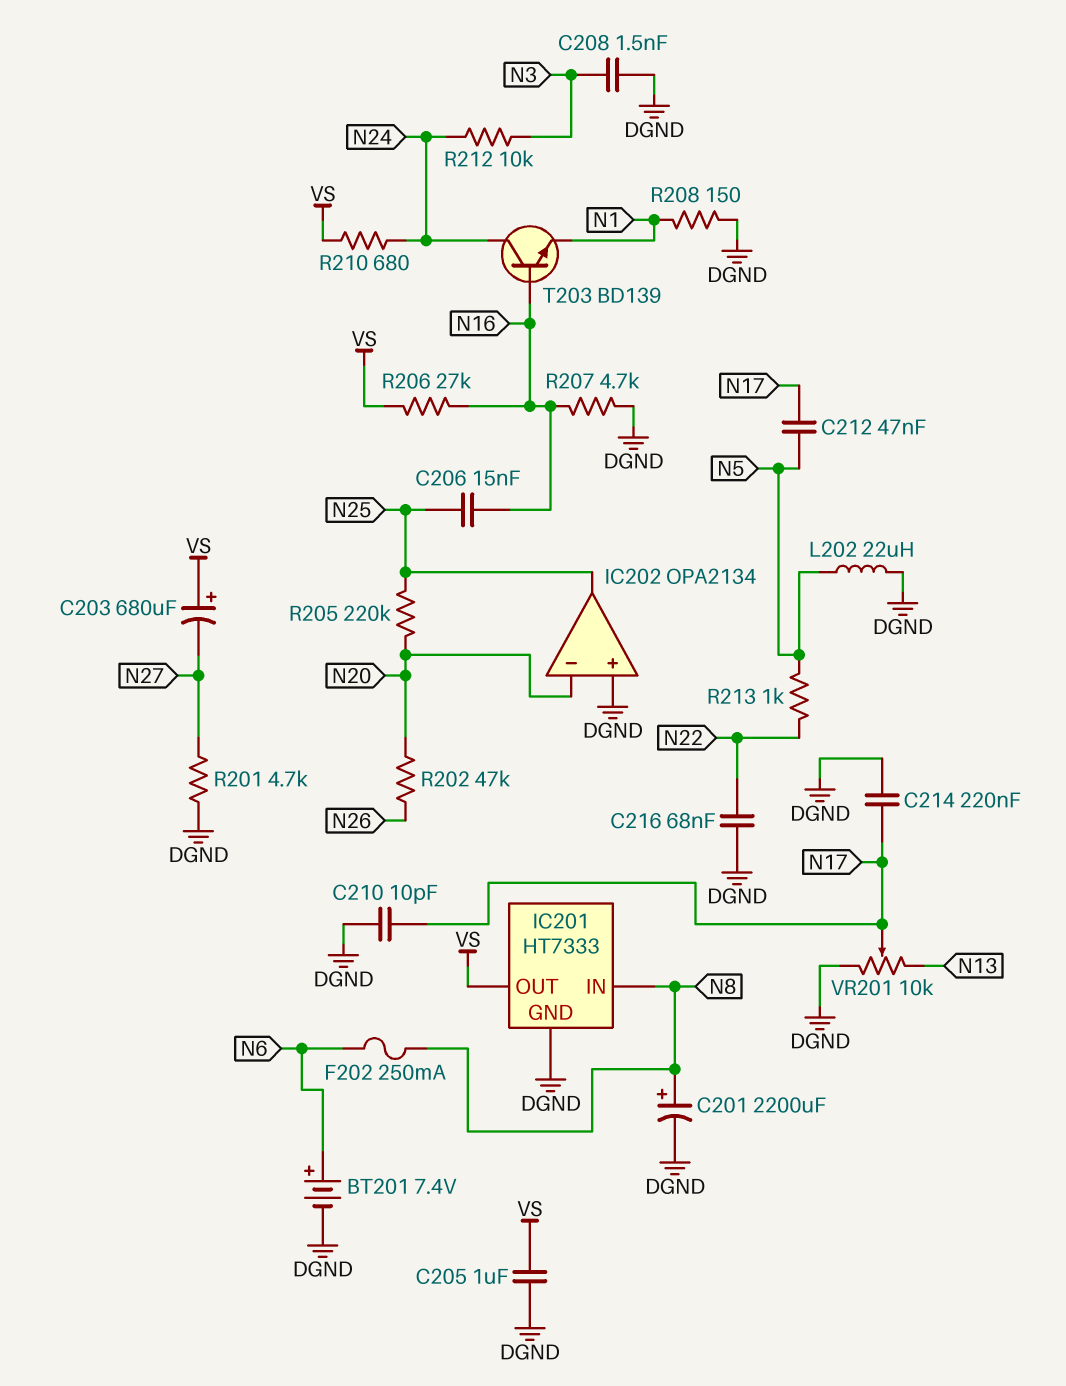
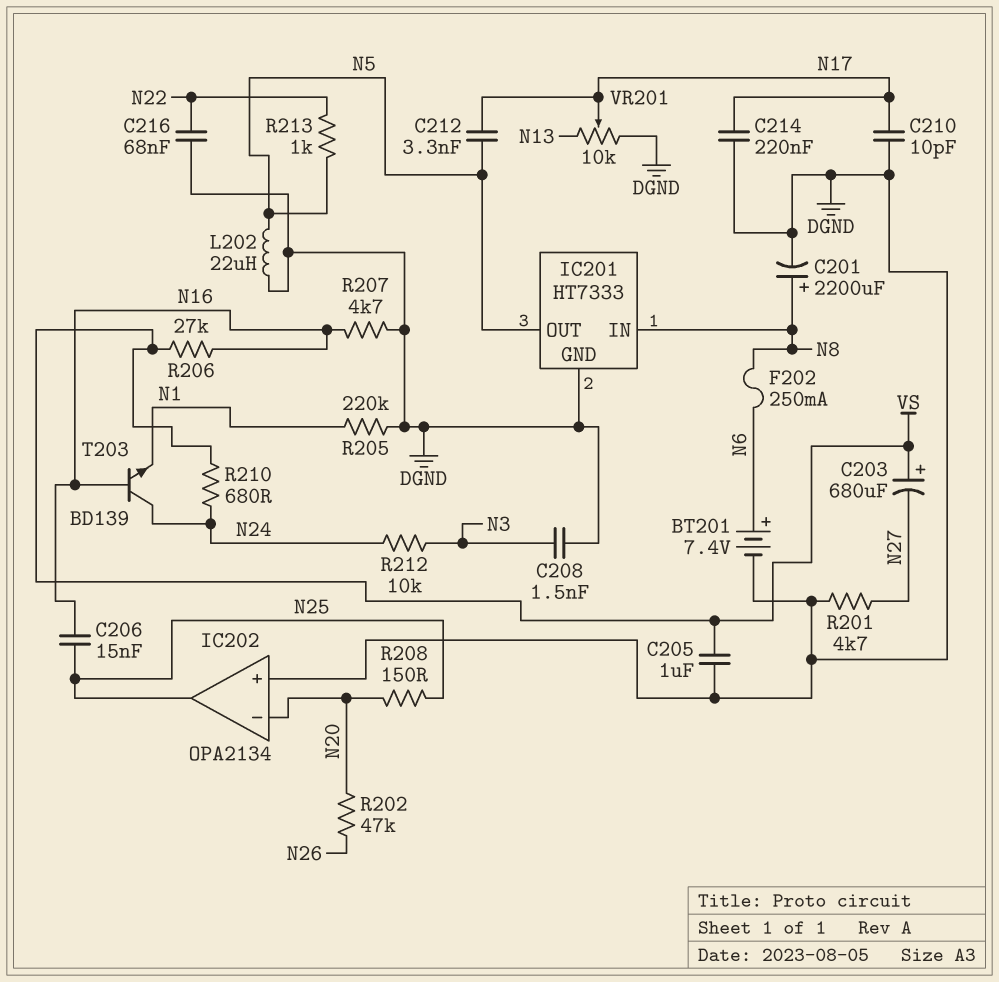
C212: 47nF (N5, N17) -> 3.3nF (N5, N17)
IC201 pin OUT: VS -> N5
R205: 220k (N20, N25) -> 220k (DGND, N1)
R208: 150 (DGND, N1) -> 150 (N20, N25)

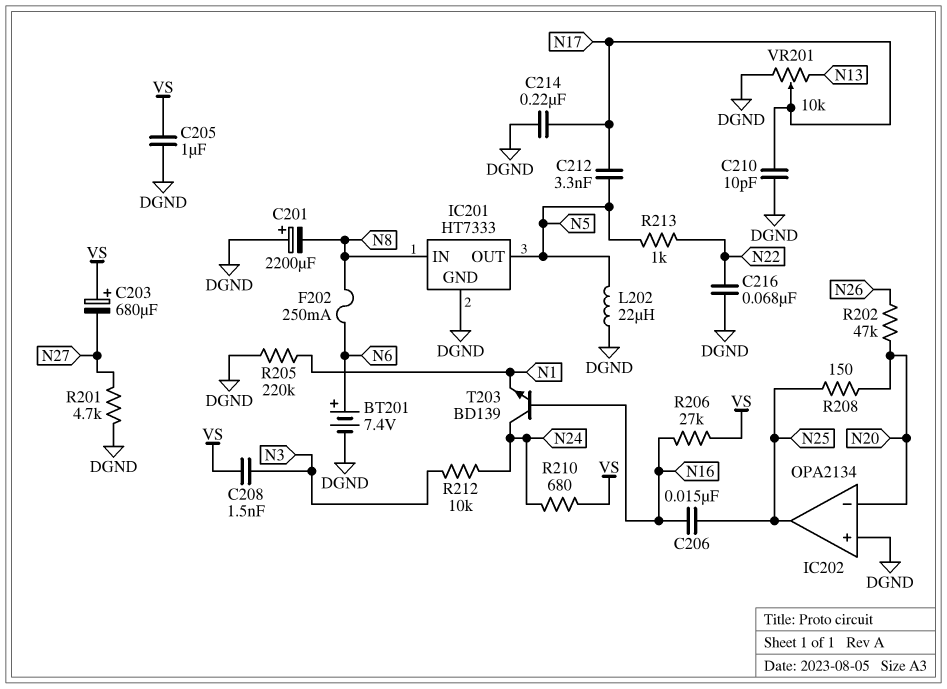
C201: 2200uF (plus N8, minus DGND) -> 2200uF (plus DGND, minus N8)
C208: 1.5nF (DGND, N3) -> 1.5nF (N3, VS)
R207: 4.7k (DGND, N16) -> none

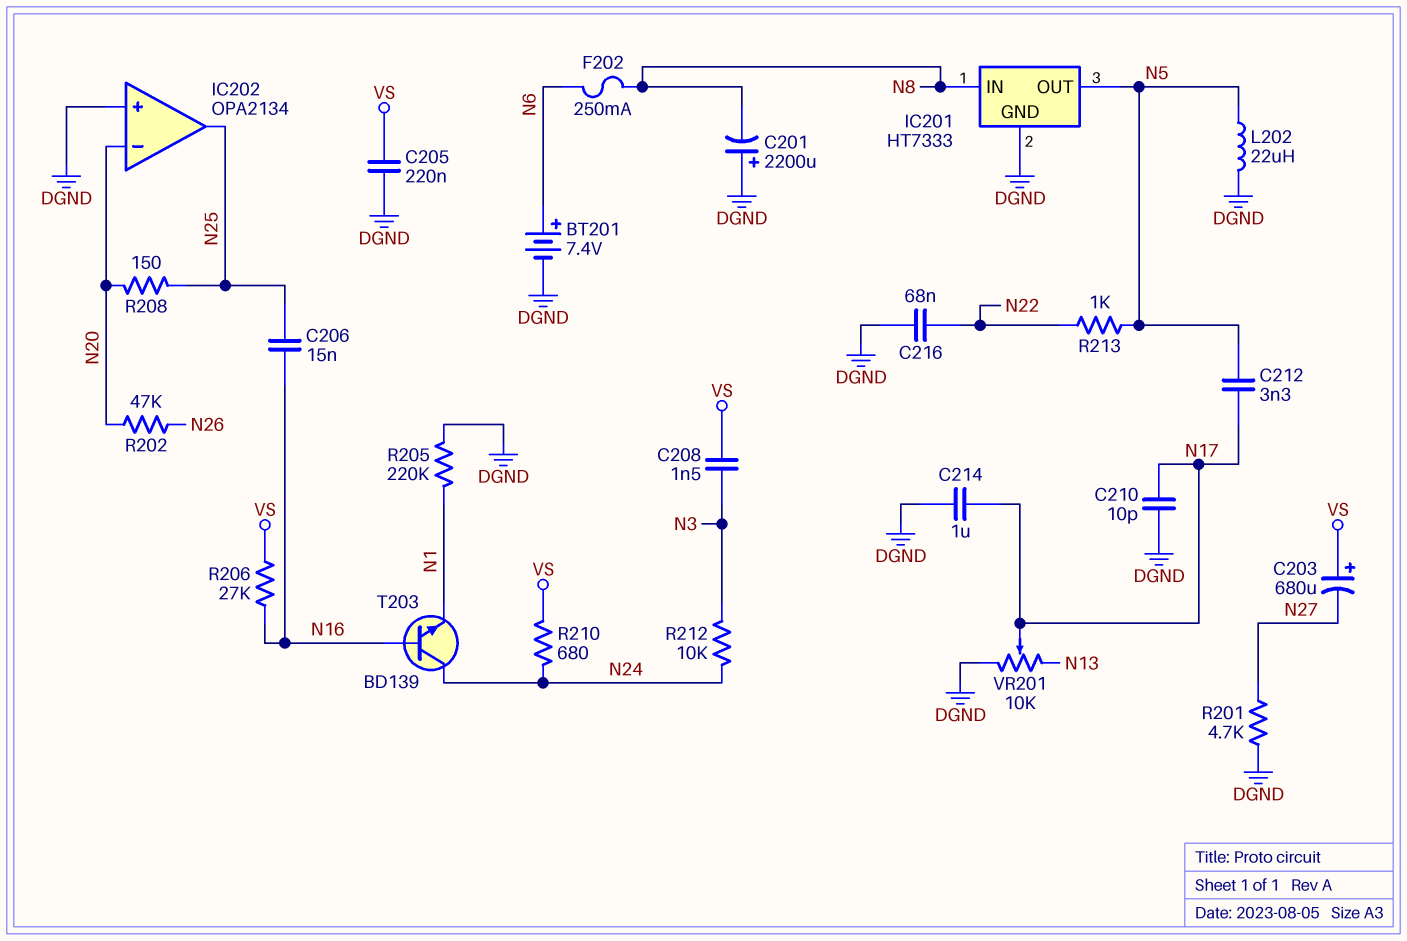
C205: 1uF (DGND, VS) -> 220nF (DGND, VS)
C214: 220nF (DGND, N17) -> 1uF (DGND, N17)

